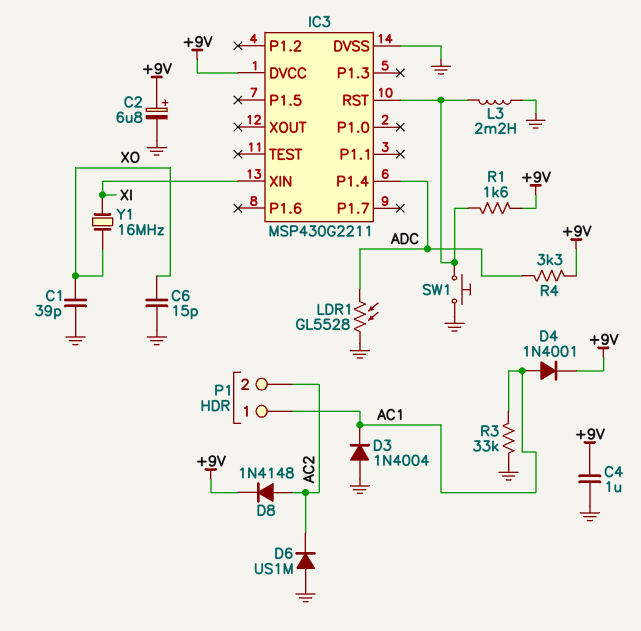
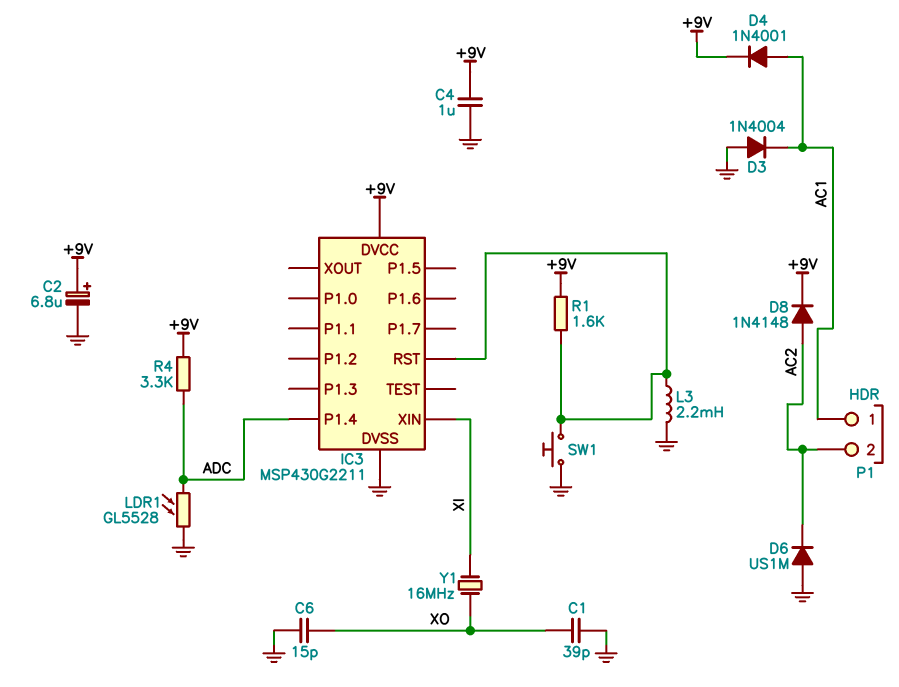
R3: 33k (AC1, GND) -> none

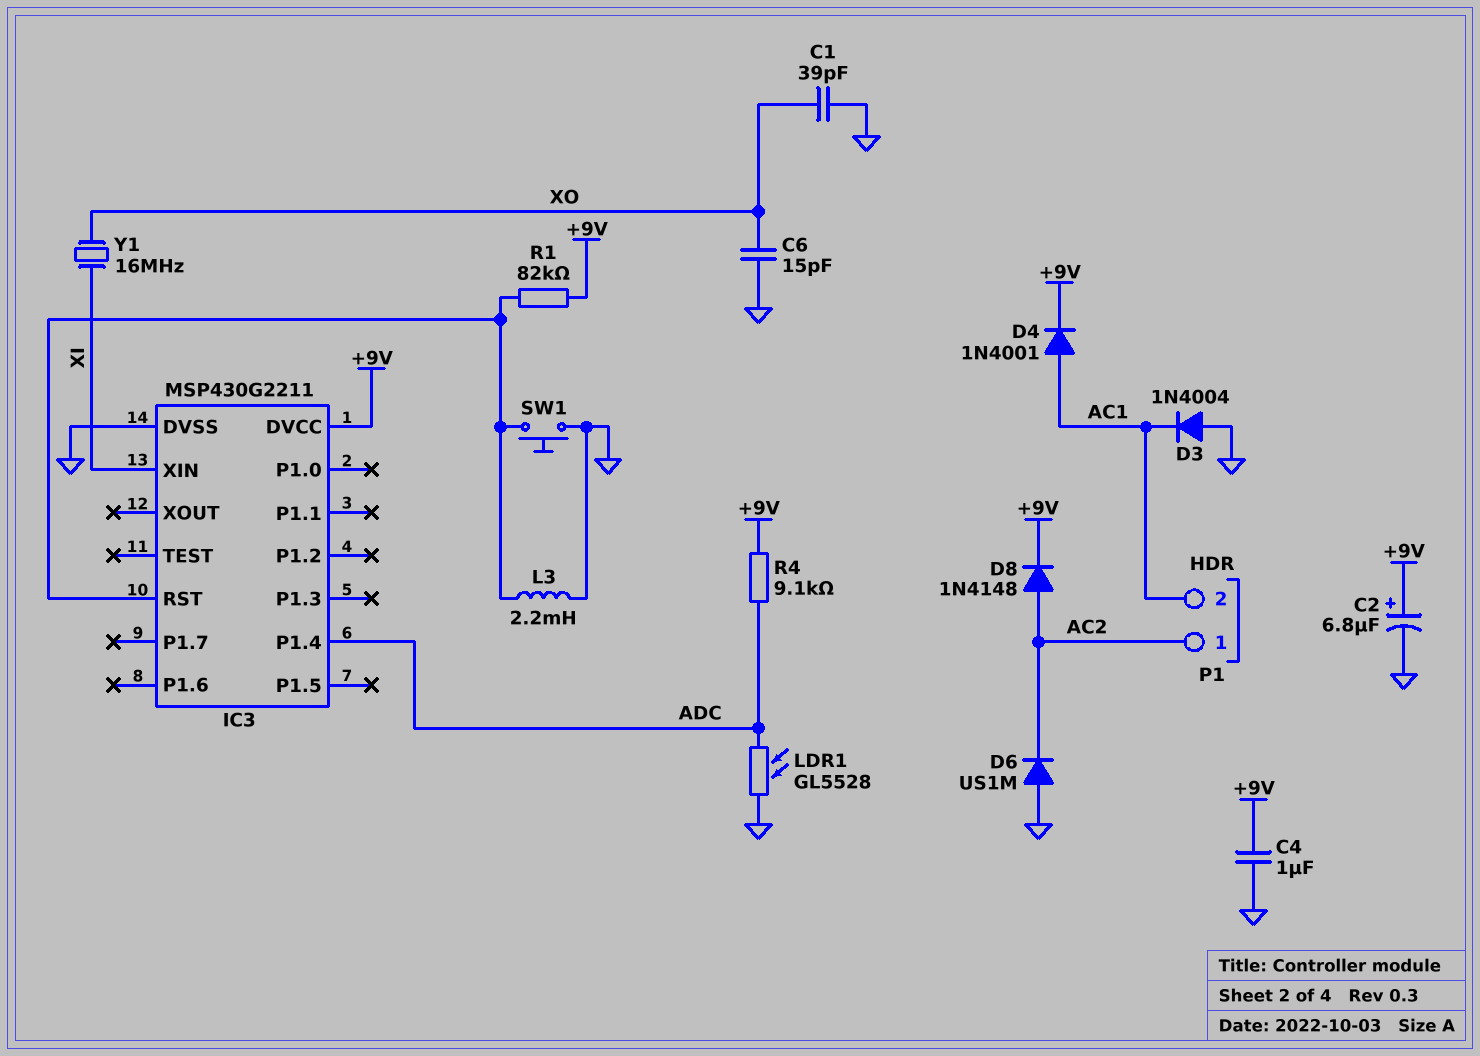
P1 pin 1: AC1 -> AC2
P1 pin 2: AC2 -> AC1
R1: 1.6k (+9V, IC3/RST) -> 82k (+9V, IC3/RST)
R4: 3.3k (+9V, ADC) -> 9.1k (+9V, ADC)

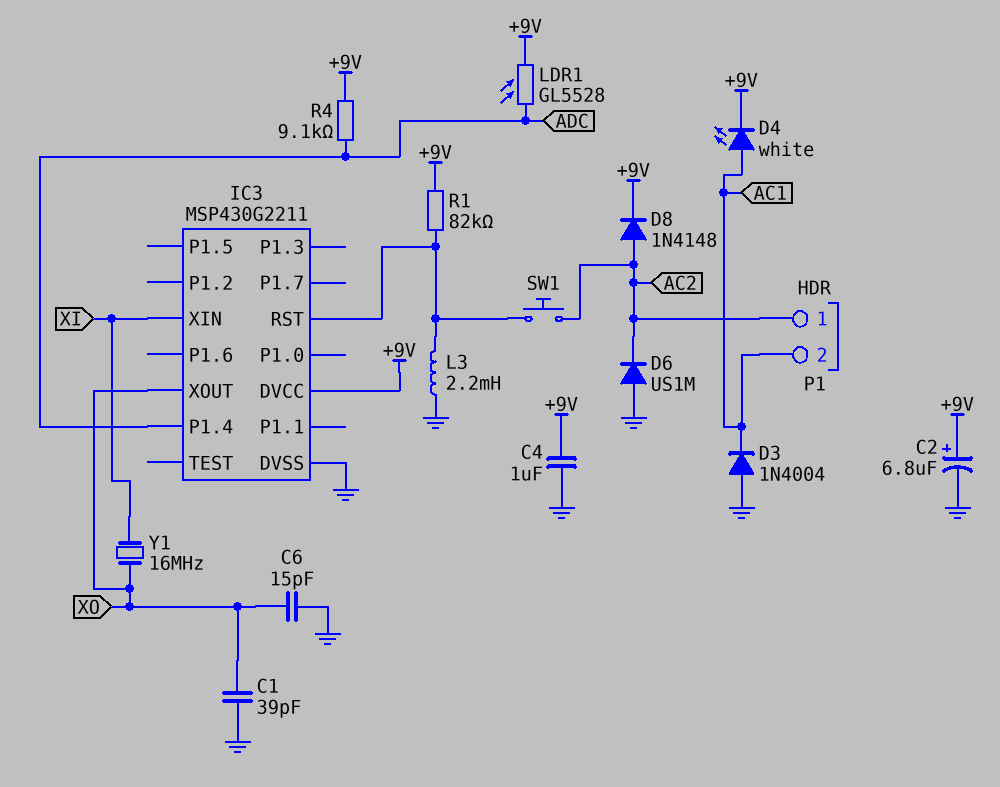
D4: diode 1N4001 (A AC1, K +9V) -> LED white (A AC1, K +9V)
IC3 pin XOUT: none -> XO
LDR1: GL5528 (ADC, GND) -> GL5528 (+9V, ADC)
SW1: button (GND, IC3/RST) -> button (AC2, IC3/RST)

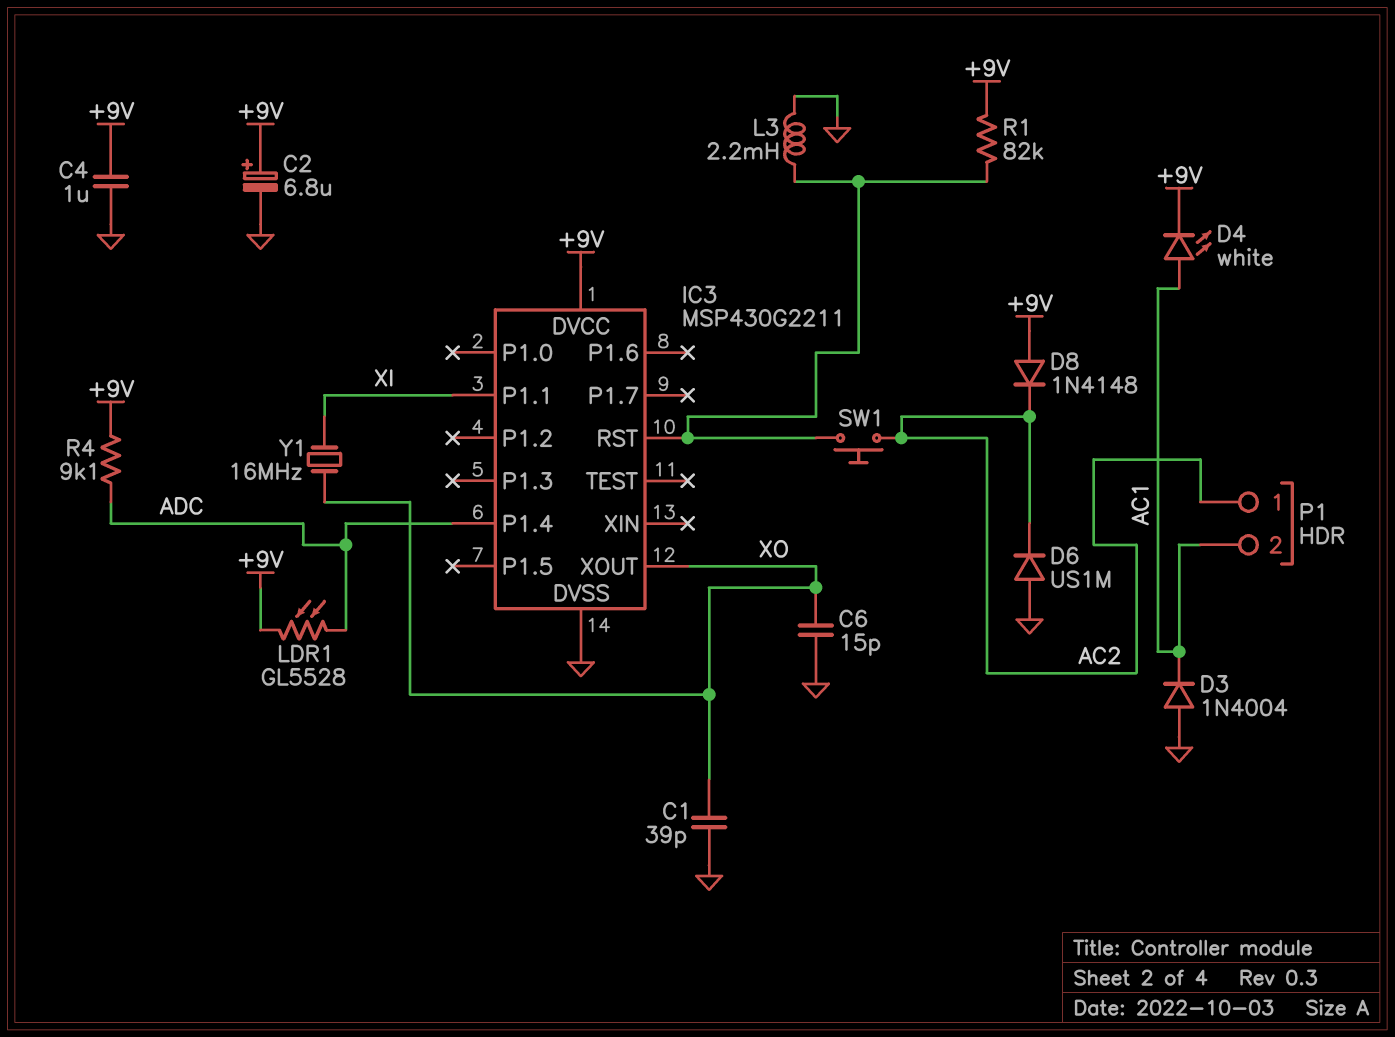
D8: diode 1N4148 (A AC2, K +9V) -> diode 1N4148 (A +9V, K AC2)
IC3 pin P1.1: none -> XI
IC3 pin XIN: XI -> none

